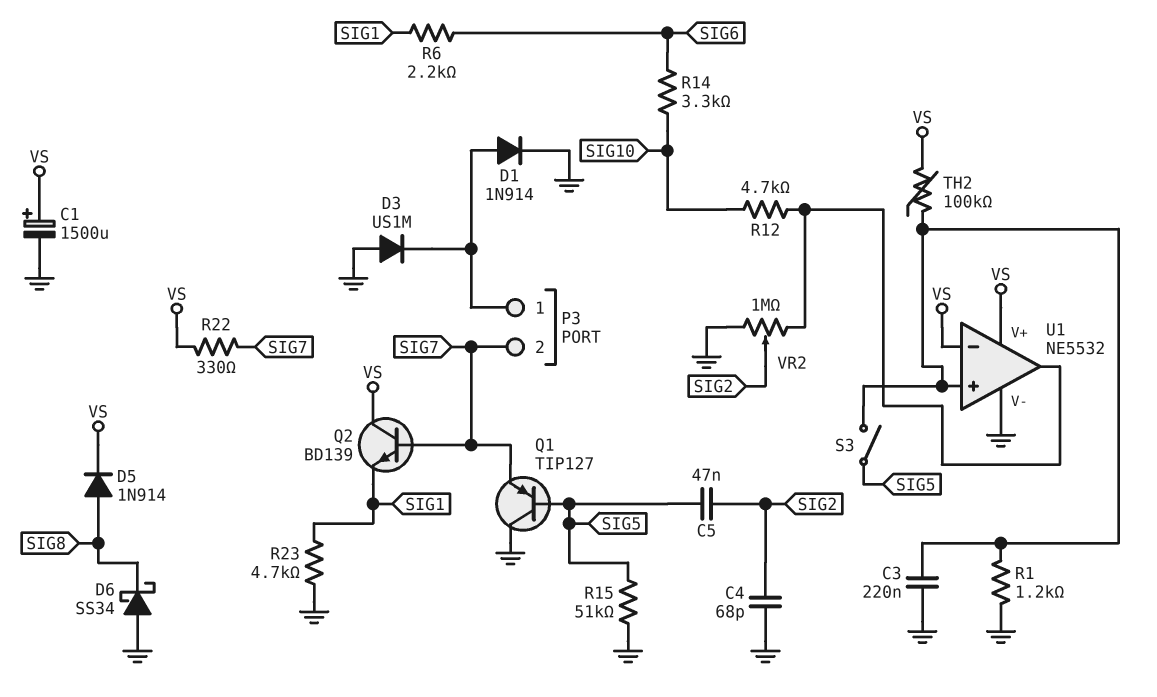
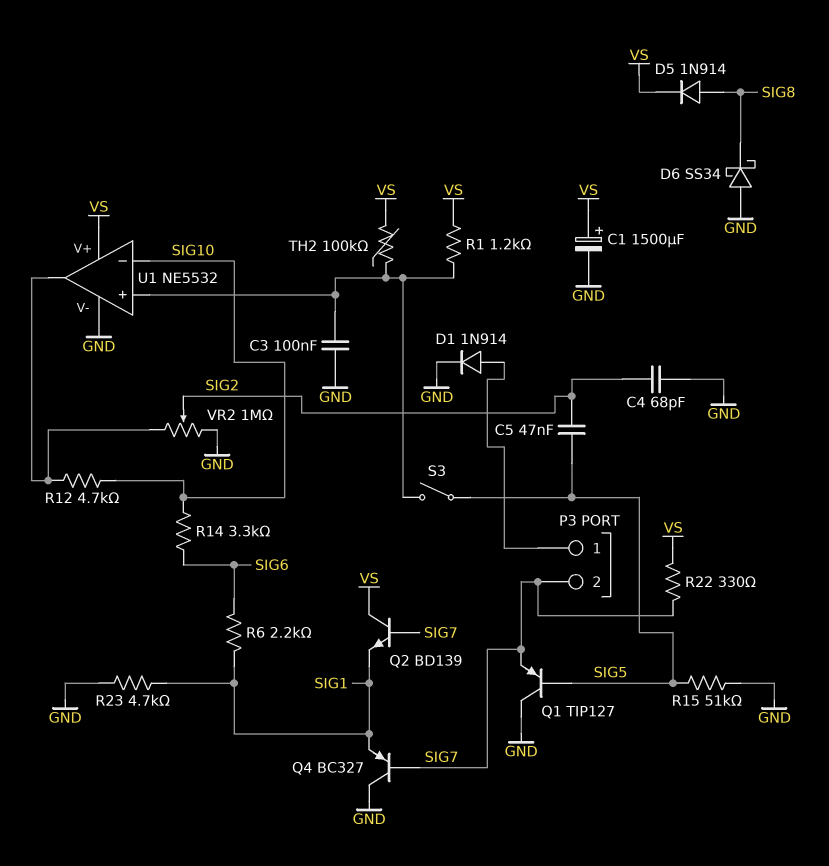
C3: 220nF (GND, U1/in+) -> 100nF (GND, U1/in+)
D3: diode US1M (A GND, K P3/1) -> none
Q4: none -> PNP BC327 (B SIG7, C GND, E SIG1)
R1: 1.2k (GND, U1/in+) -> 1.2k (U1/in+, VS)
U1 pin in-: VS -> SIG10

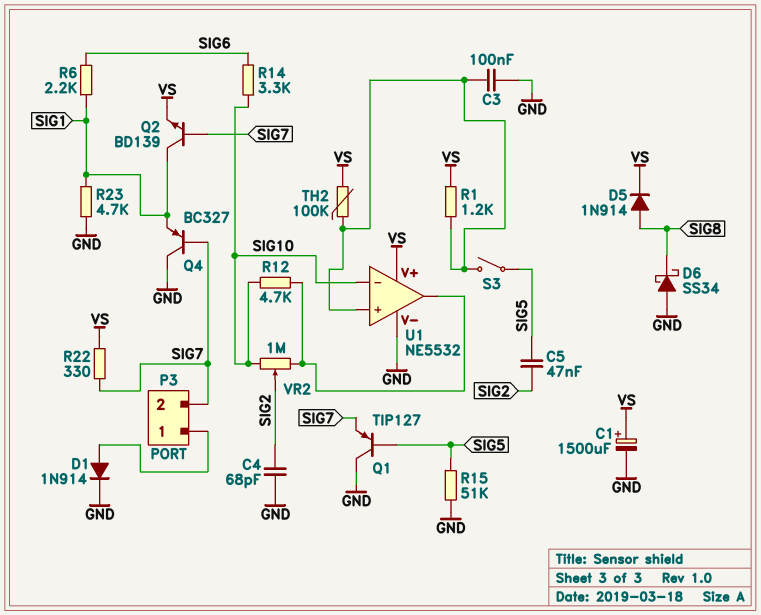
Q2: NPN BD139 (B SIG7, C VS, E SIG1) -> NPN BD139 (B SIG7, C SIG1, E VS)
VR2: 1M (GND, U1/out, wiper SIG2) -> 1M (SIG10, U1/out, wiper SIG2)

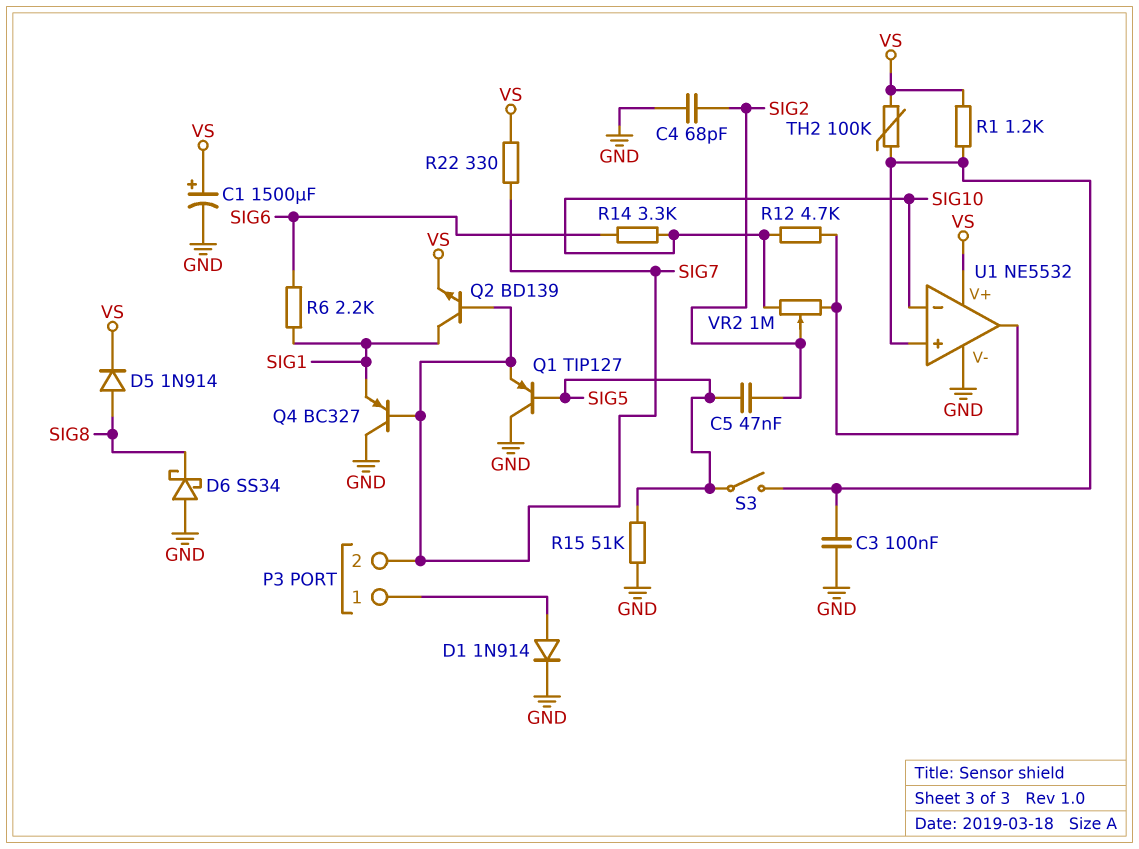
R23: 4.7k (GND, SIG1) -> none

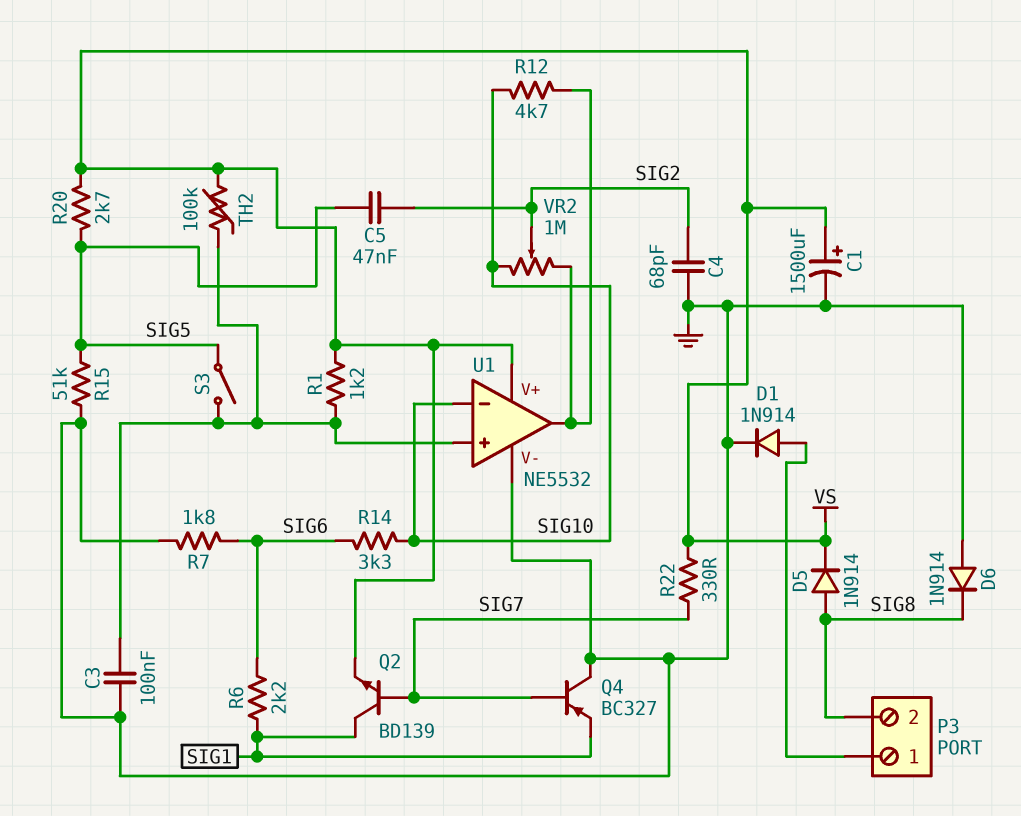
D6: schottky SS34 (A GND, K SIG8) -> diode 1N914 (A GND, K SIG8)
P3 pin 2: SIG7 -> SIG8
Q1: PNP TIP127 (B SIG5, C GND, E SIG7) -> none
R7: none -> 1.8k (GND, SIG6)
R20: none -> 2.7k (SIG5, VS)

